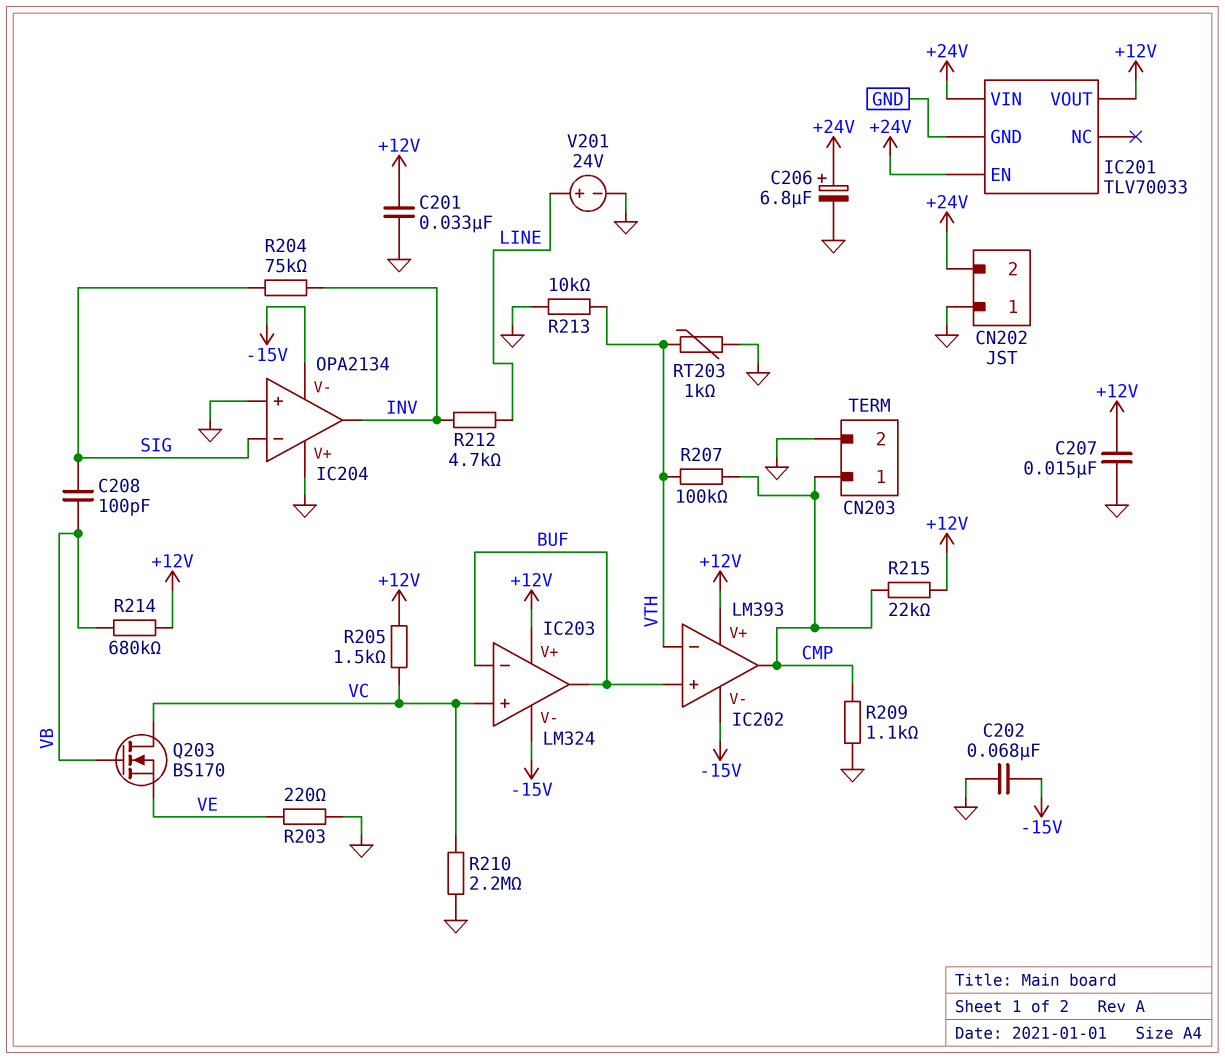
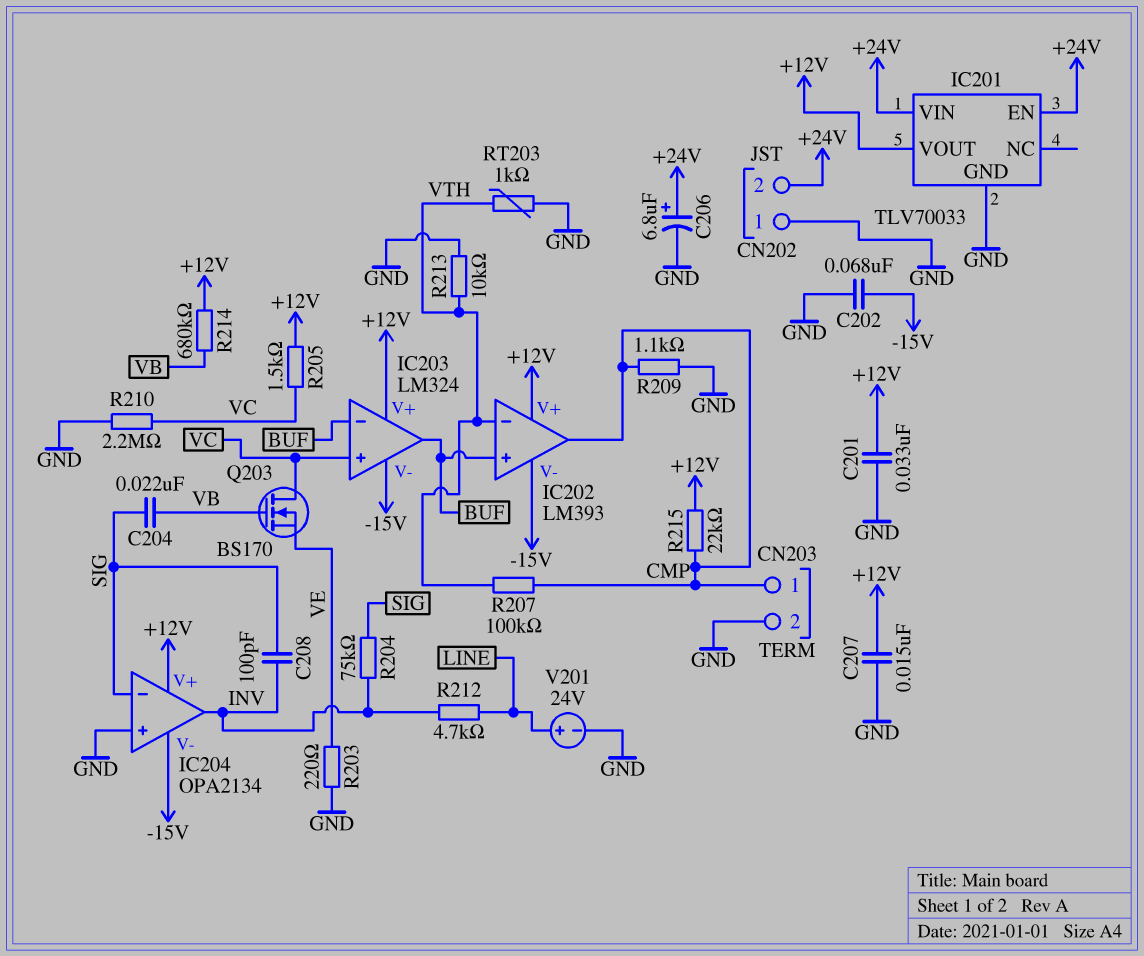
C204: none -> 22nF (SIG, VB)
C208: 100pF (SIG, VB) -> 100pF (INV, SIG)
IC204 pin V+: GND -> +12V

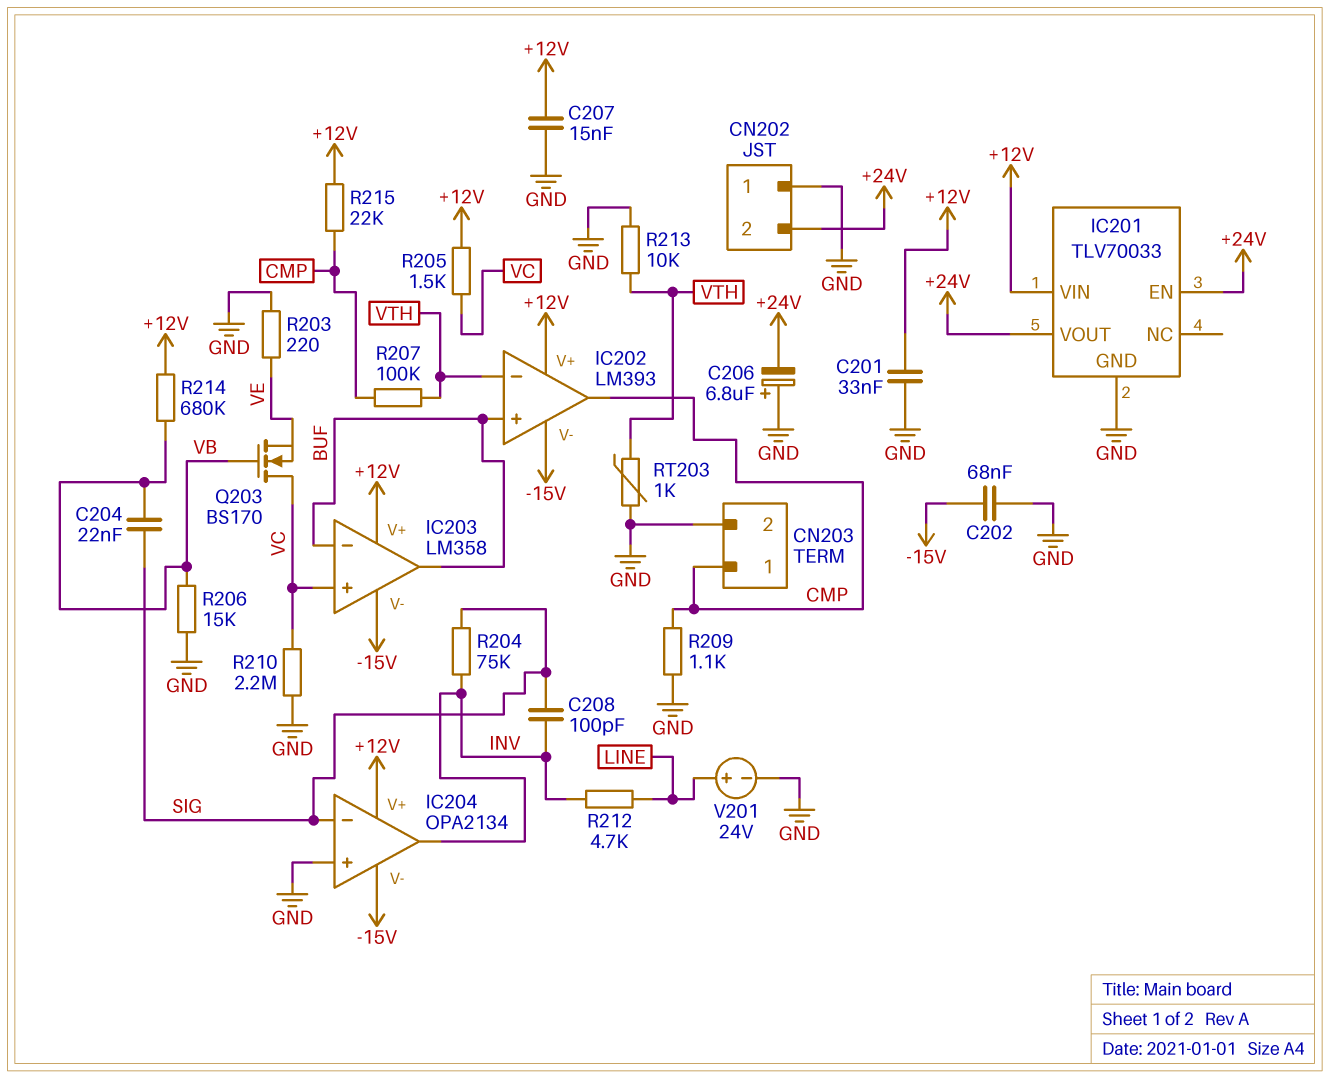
C206: 6.8uF (plus +24V, minus GND) -> 6.8uF (plus GND, minus +24V)
IC201 pin VIN: +24V -> +12V
IC201 pin VOUT: +12V -> +24V
IC203: LM324 -> LM358
R206: none -> 15k (GND, VB)

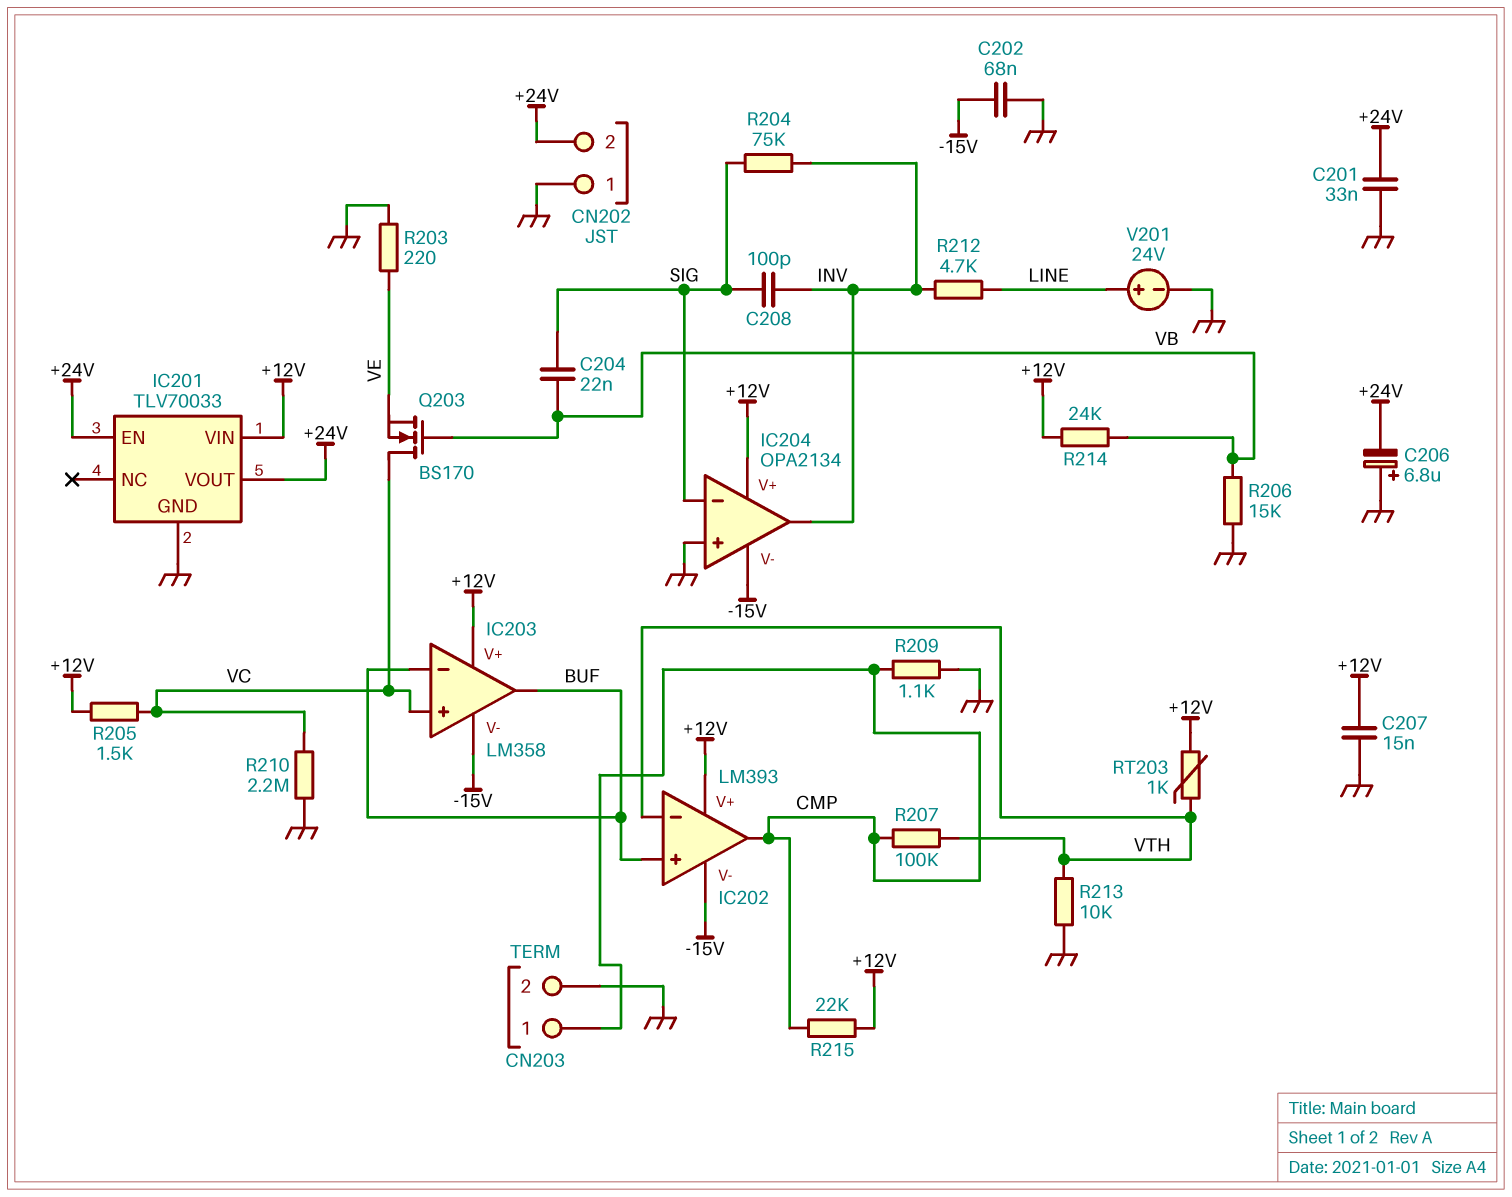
C201: 33nF (+12V, GND) -> 33nF (+24V, GND)
R214: 680k (+12V, VB) -> 24k (+12V, VB)
RT203: 1k (GND, VTH) -> 1k (+12V, VTH)

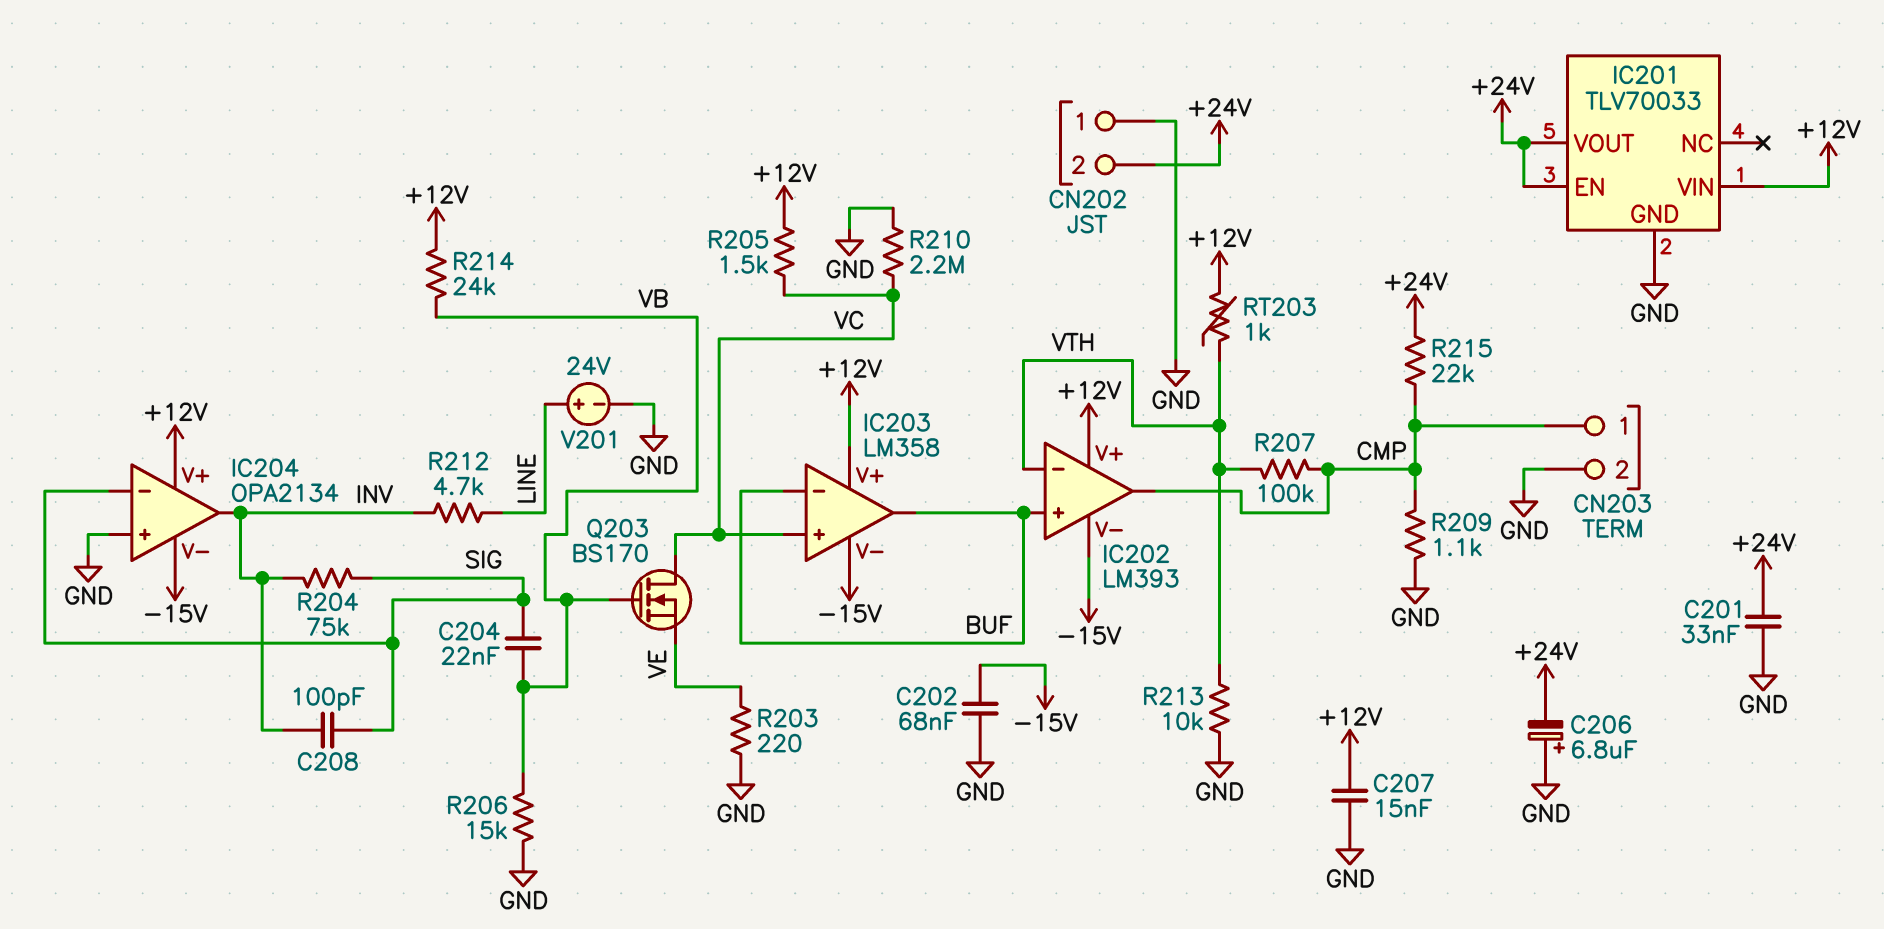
R215: 22k (+12V, CMP) -> 22k (+24V, CMP)

